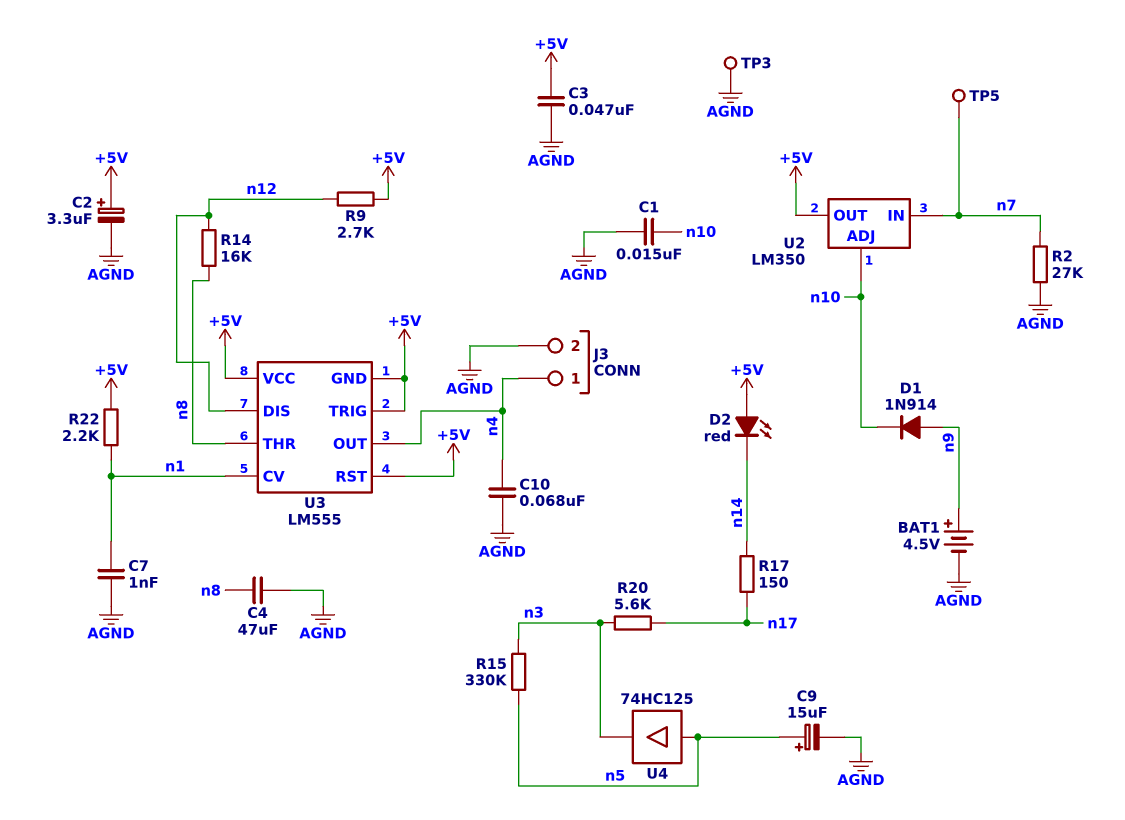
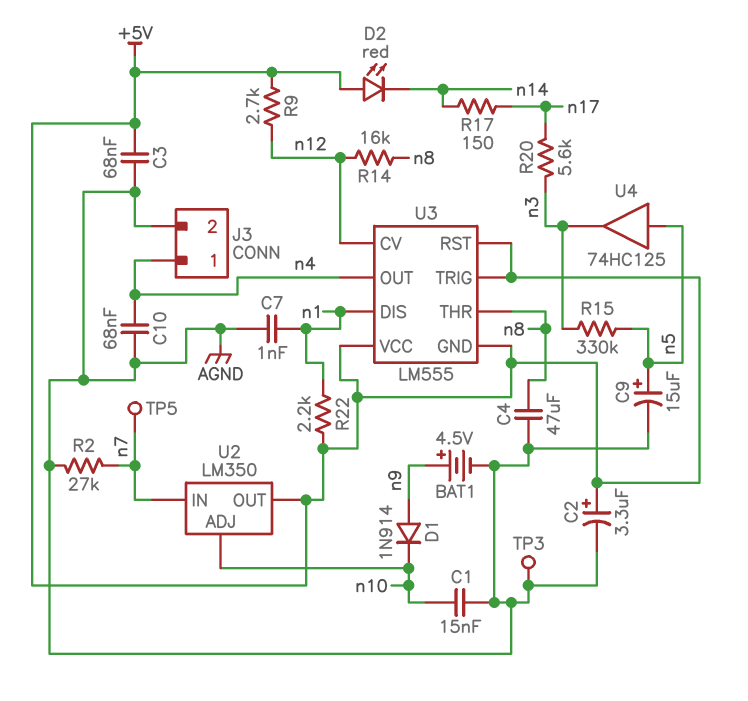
C3: 47nF (+5V, AGND) -> 68nF (+5V, AGND)
U3 pin CV: n1 -> n12
U3 pin DIS: n12 -> n1

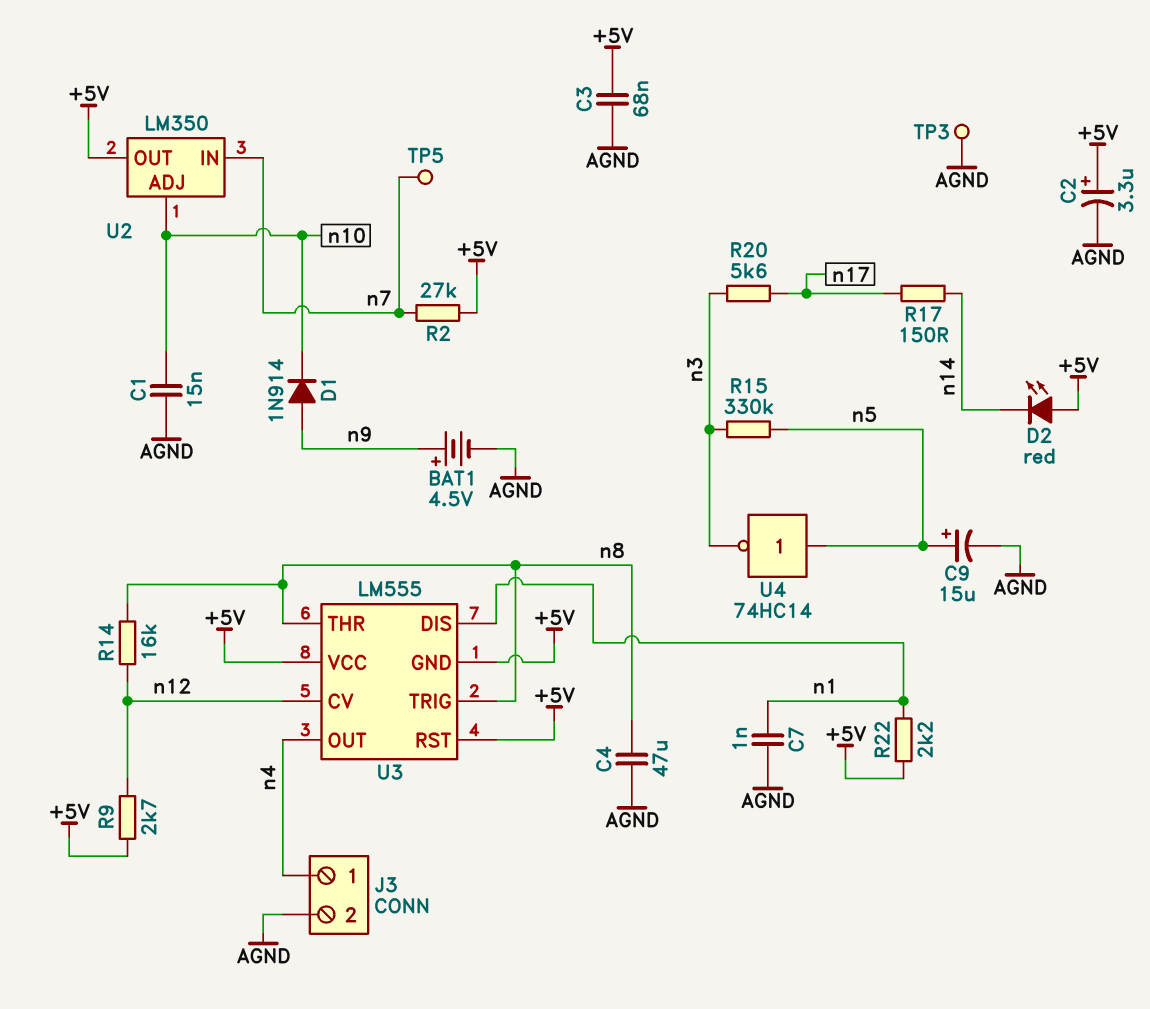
C10: 68nF (AGND, n4) -> none
R2: 27k (AGND, n7) -> 27k (+5V, n7)
U3 pin TRIG: +5V -> n8
U4: buffer 74HC125 (in n5, out n3) -> NOT 74HC14 (in n5, out n3)

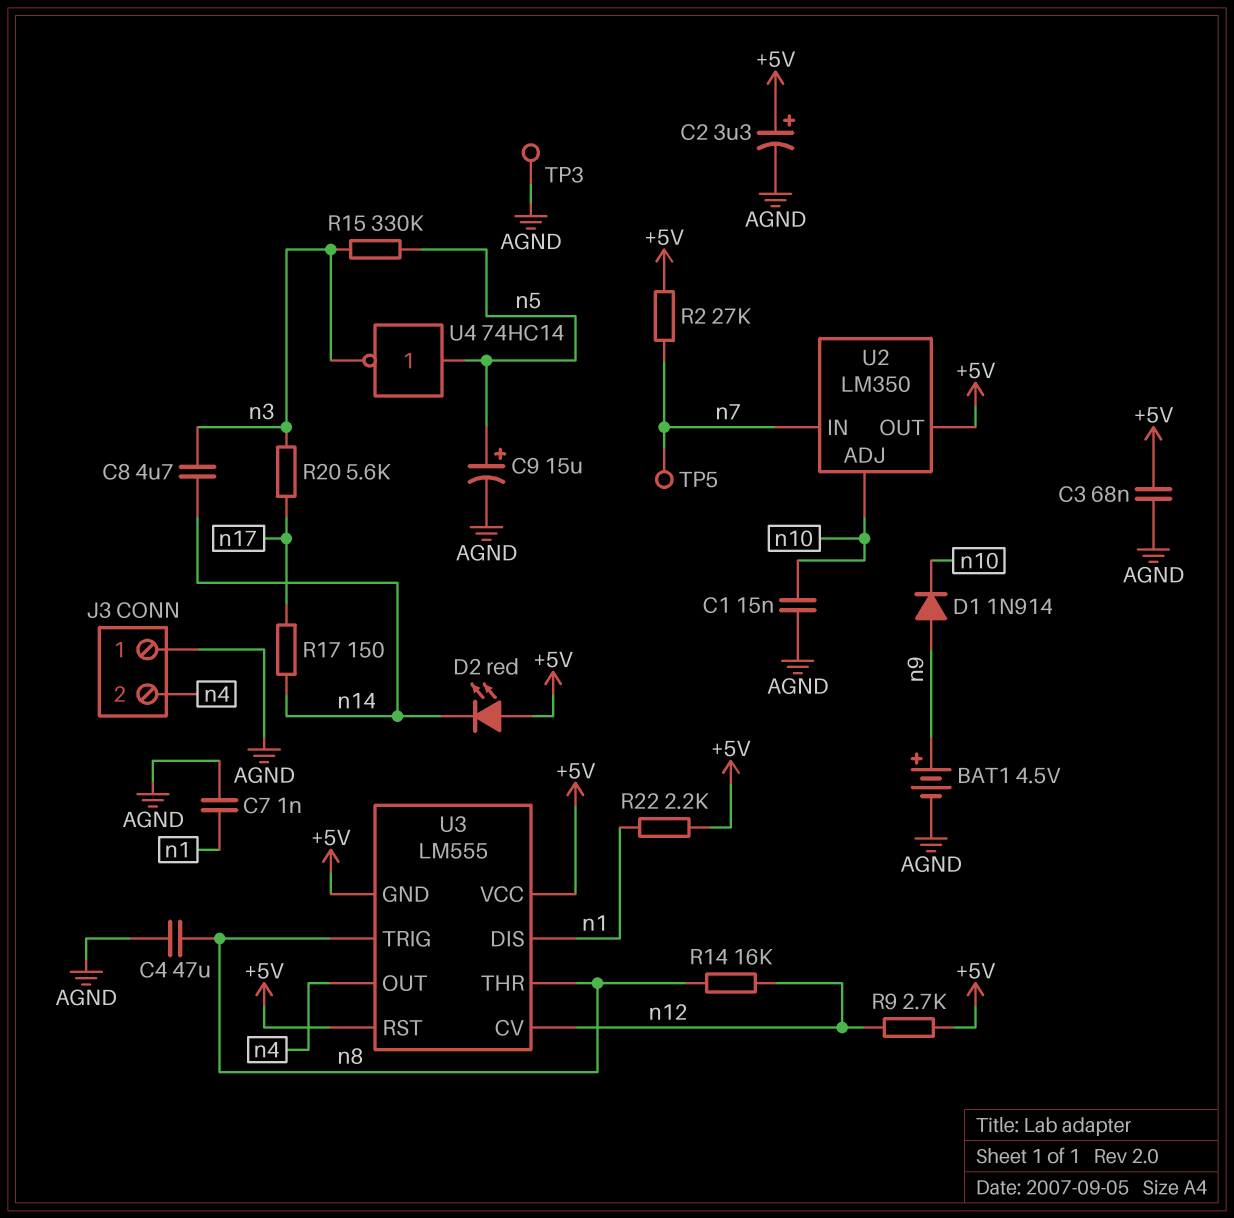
C8: none -> 4.7uF (n3, n14)
J3 pin 1: n4 -> AGND
J3 pin 2: AGND -> n4

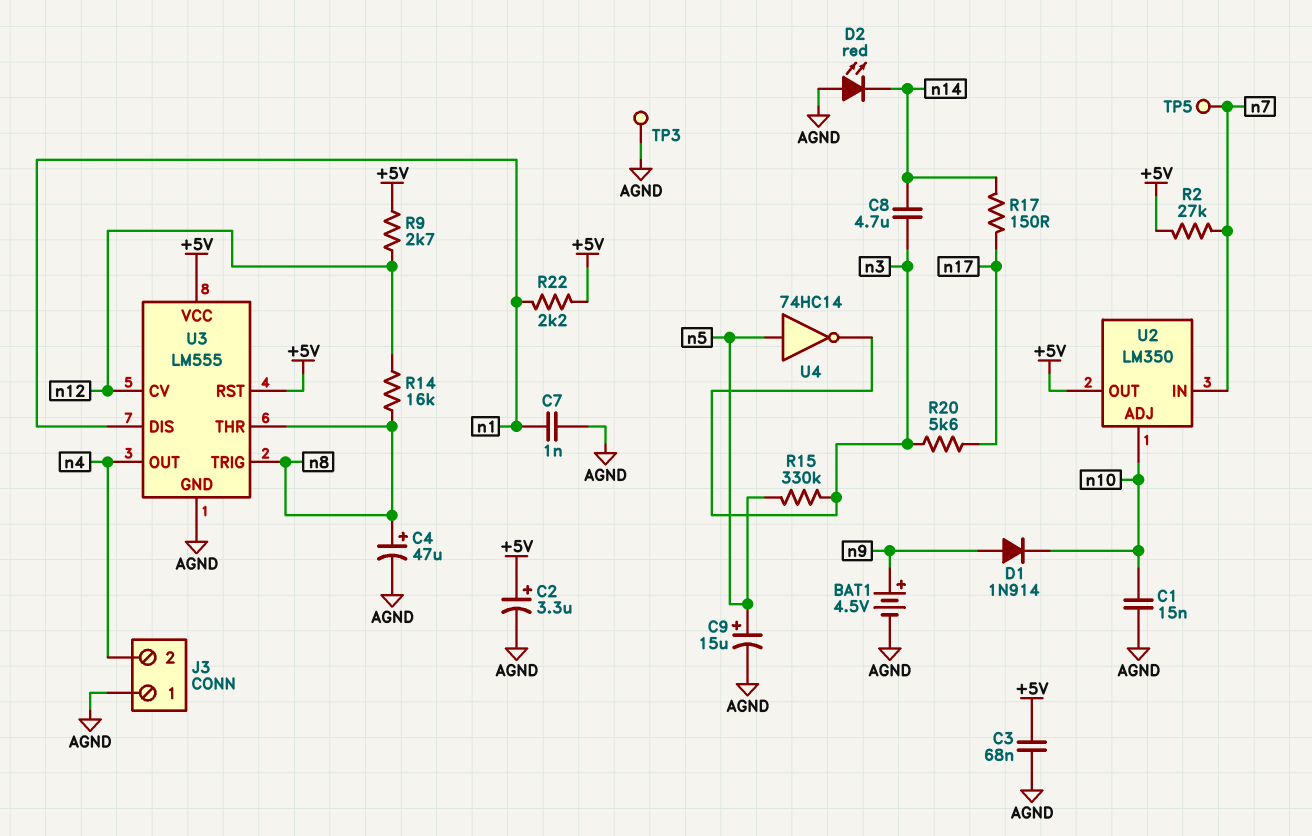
C4: 47uF (AGND, n8) -> 47uF (plus n8, minus AGND)
D2: LED red (A +5V, K n14) -> LED red (A AGND, K n14)
U3 pin GND: +5V -> AGND

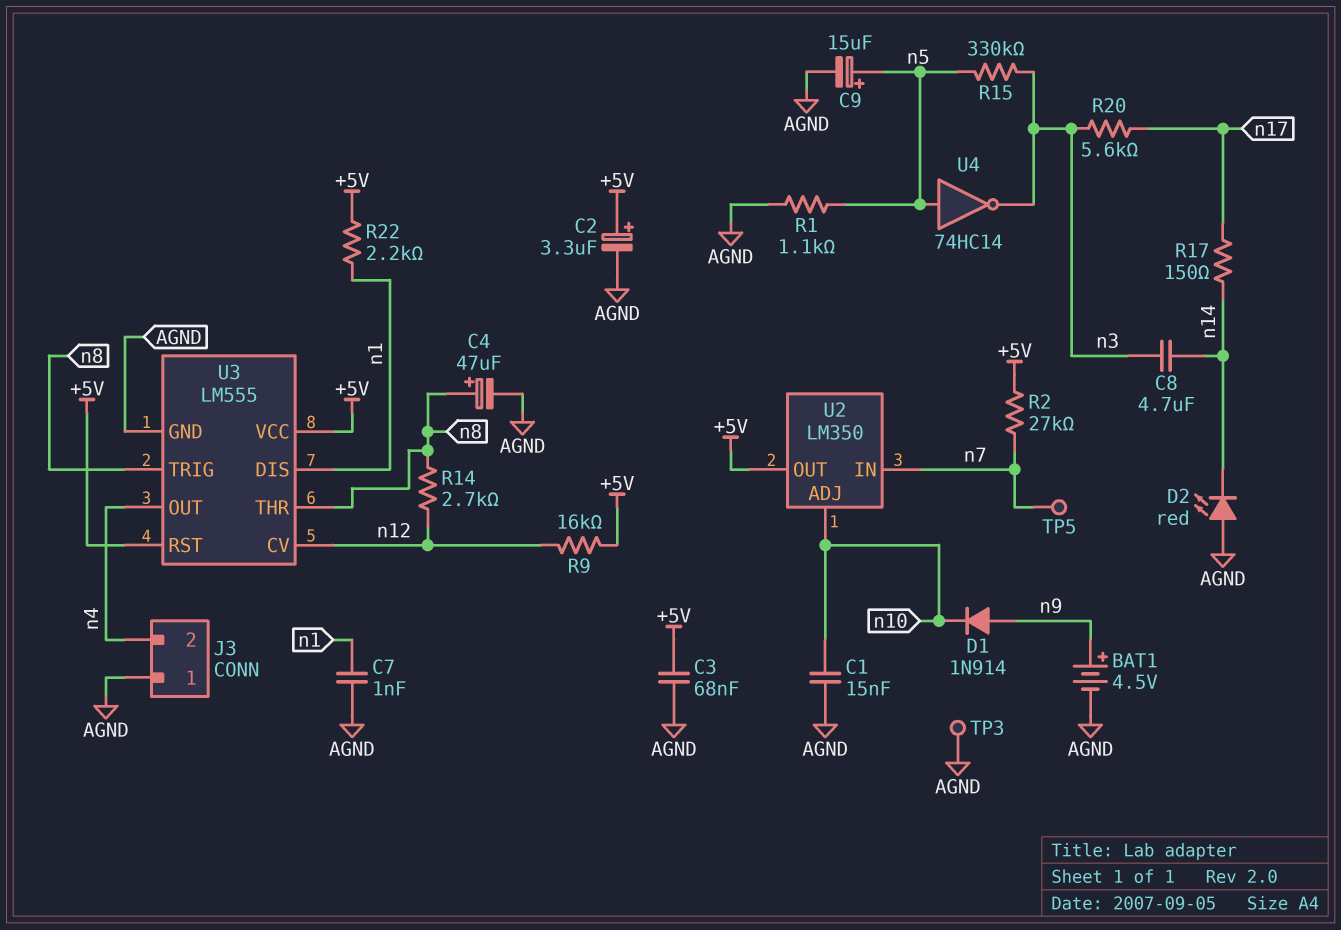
R1: none -> 1.1k (AGND, n5)
R9: 2.7k (+5V, n12) -> 16k (+5V, n12)
R14: 16k (n8, n12) -> 2.7k (n8, n12)

